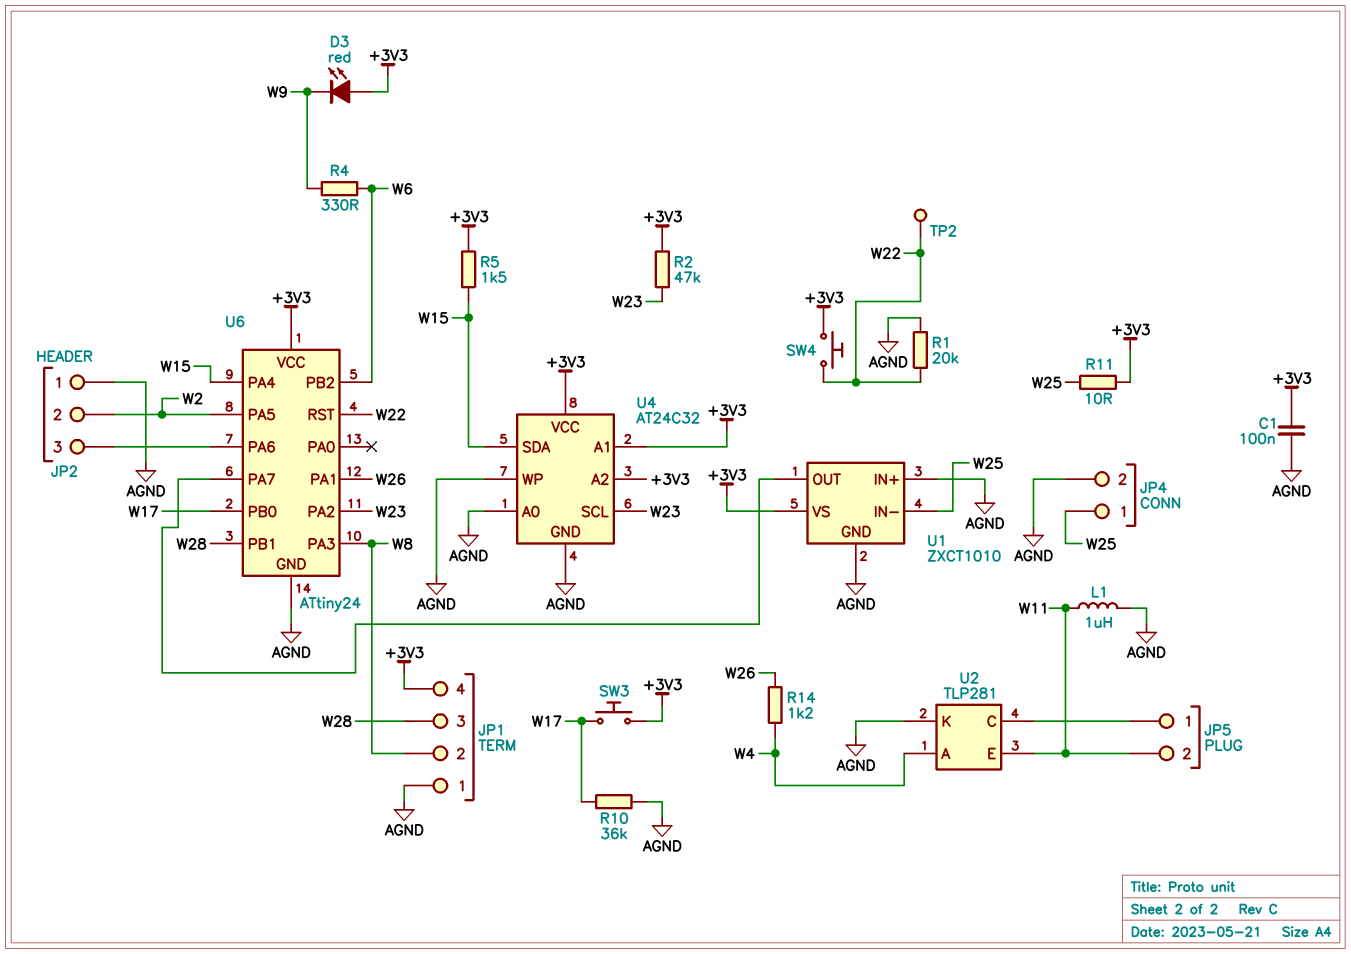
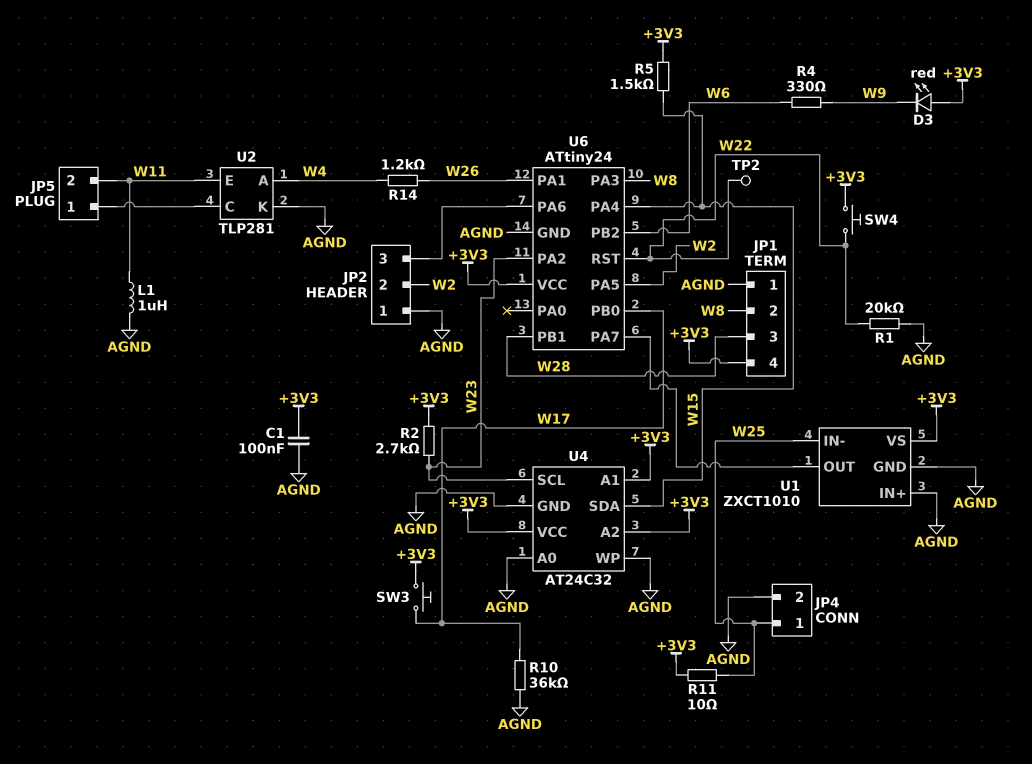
R2: 47k (+3V3, W23) -> 2.7k (+3V3, W23)

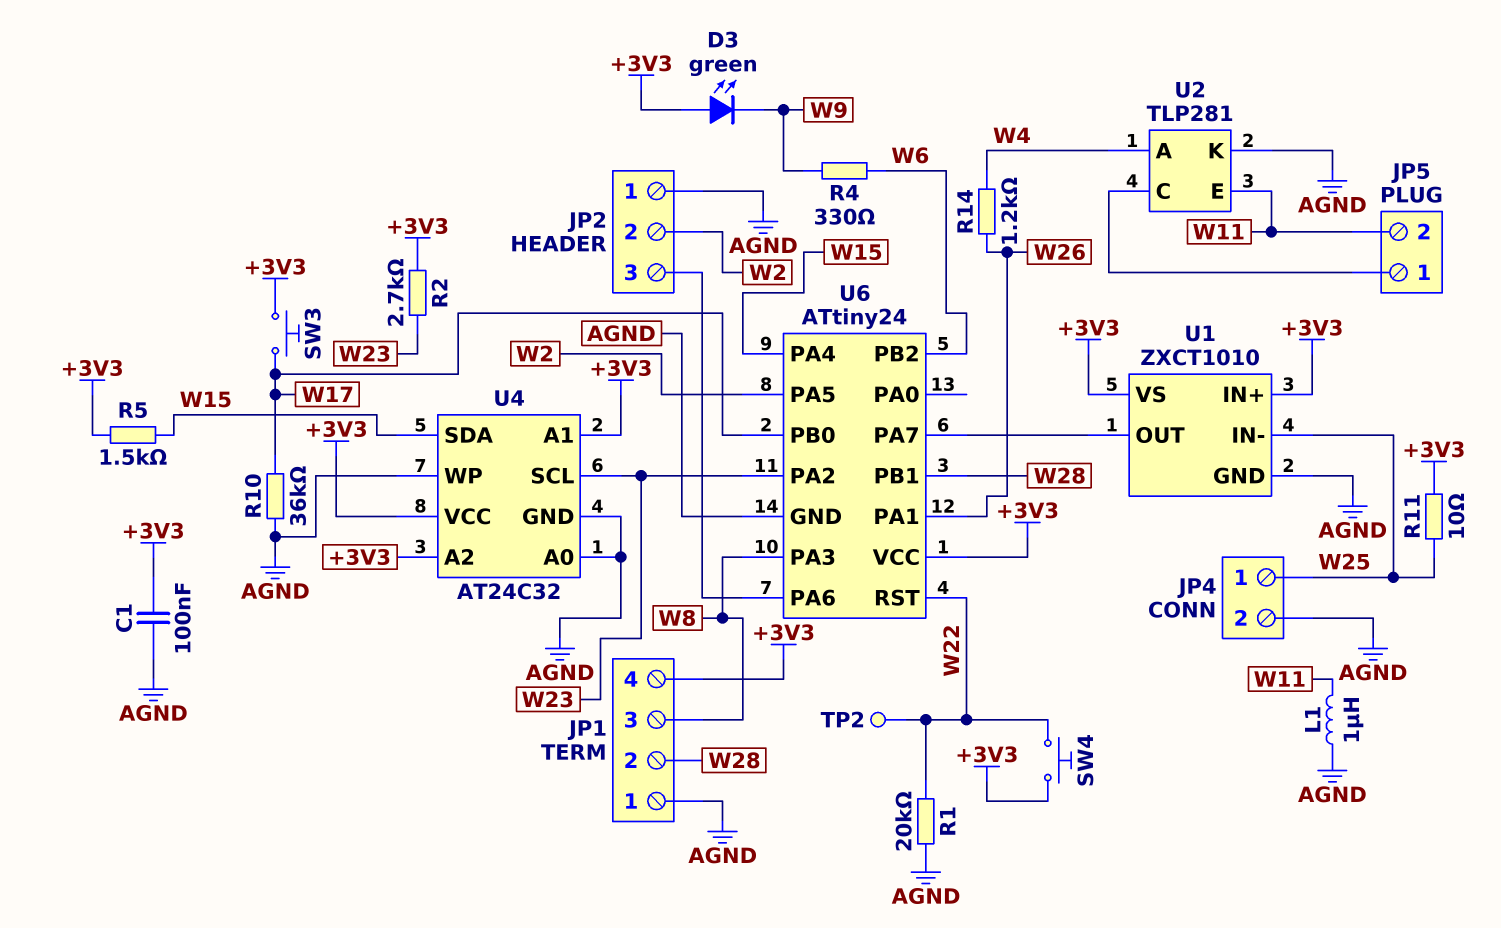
D3: LED red (A +3V3, K W9) -> LED green (A +3V3, K W9)
JP1 pin 2: W8 -> W28
JP1 pin 3: W28 -> W8
U1 pin IN+: AGND -> +3V3

